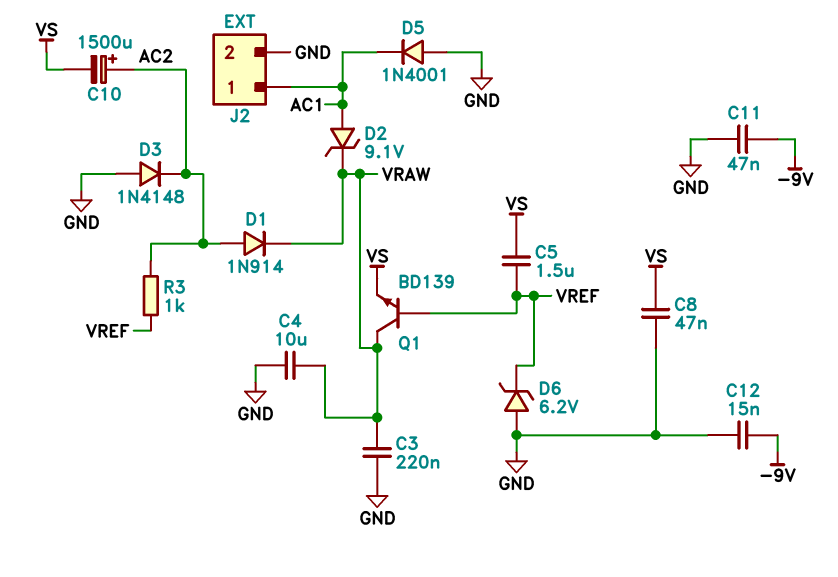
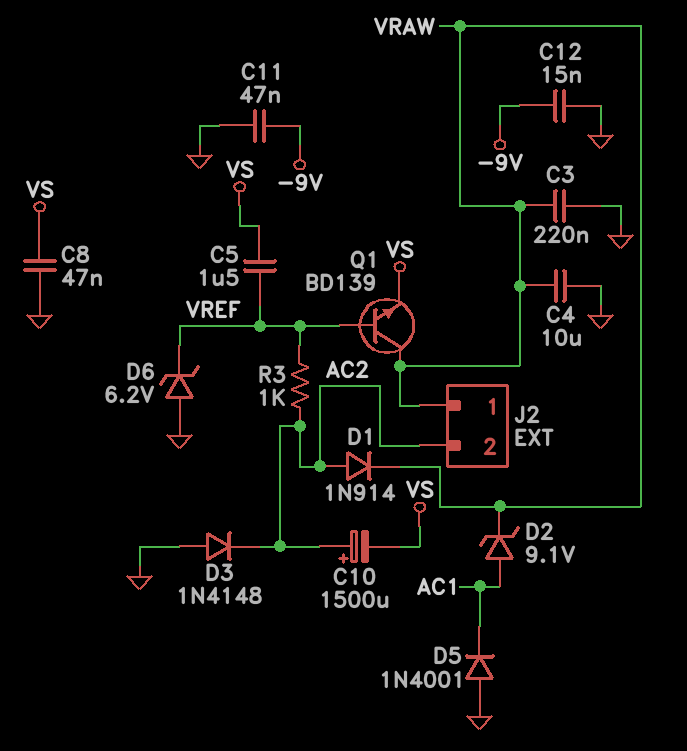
J2 pin 1: AC1 -> VRAW
J2 pin 2: GND -> AC2

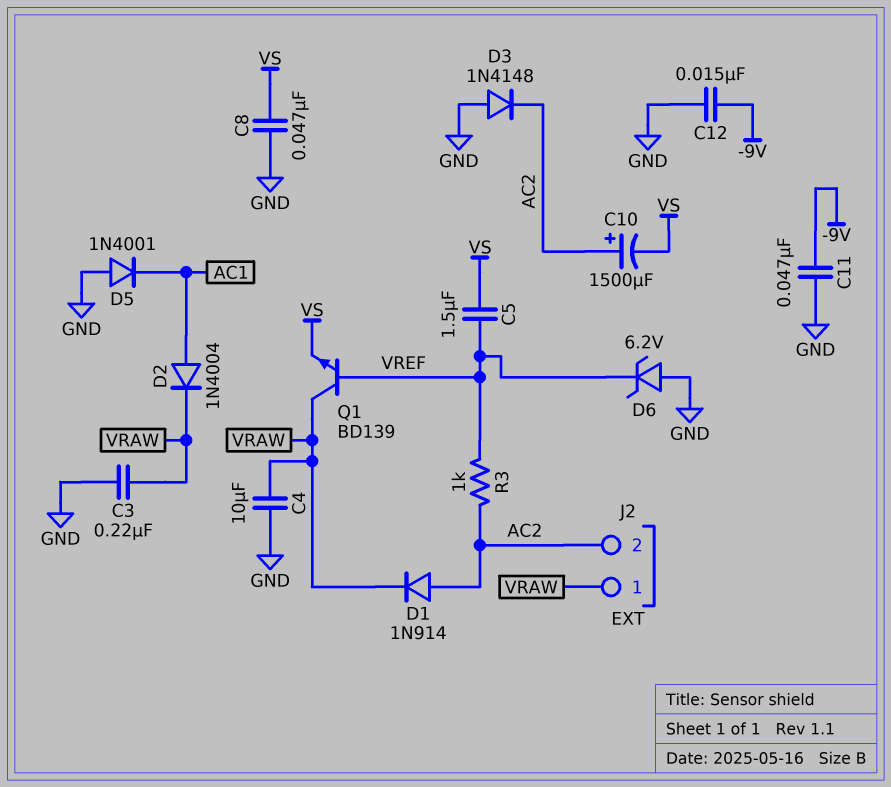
D2: zener 9.1V (A AC1, K VRAW) -> diode 1N4004 (A AC1, K VRAW)

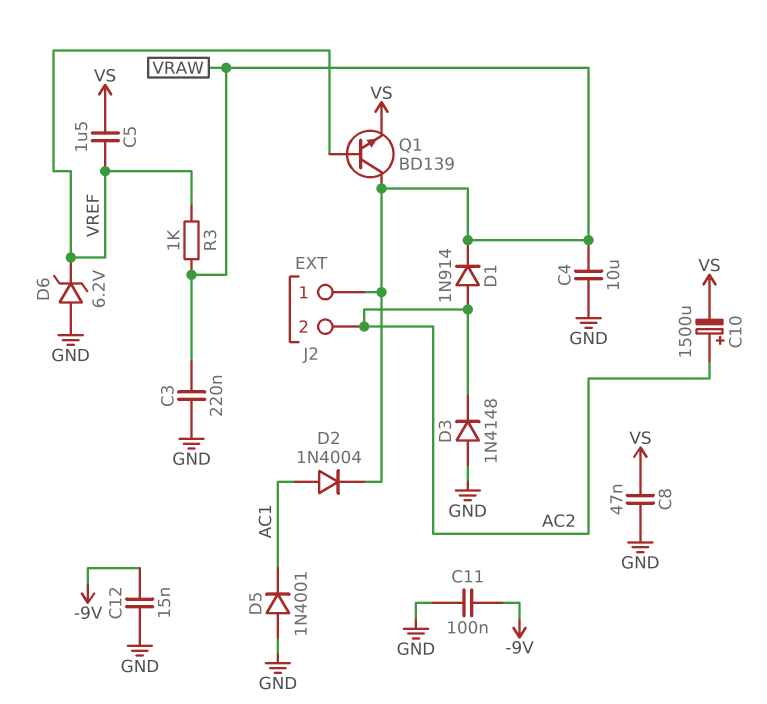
C11: 47nF (-9V, GND) -> 100nF (-9V, GND)
R3: 1k (AC2, VREF) -> 1k (VRAW, VREF)

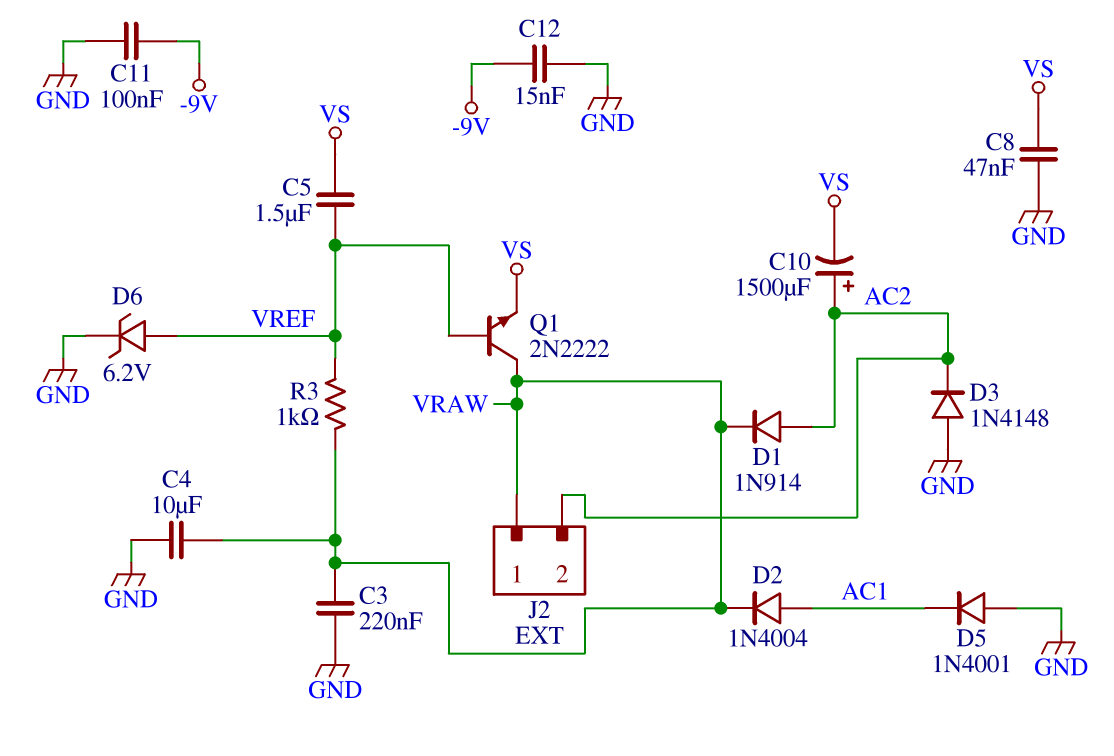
D6: zener 6.2V (A GND, K VREF) -> zener 6.2V (A VREF, K GND)
Q1: NPN BD139 (B VREF, C VRAW, E VS) -> NPN 2N2222 (B VREF, C VRAW, E VS)

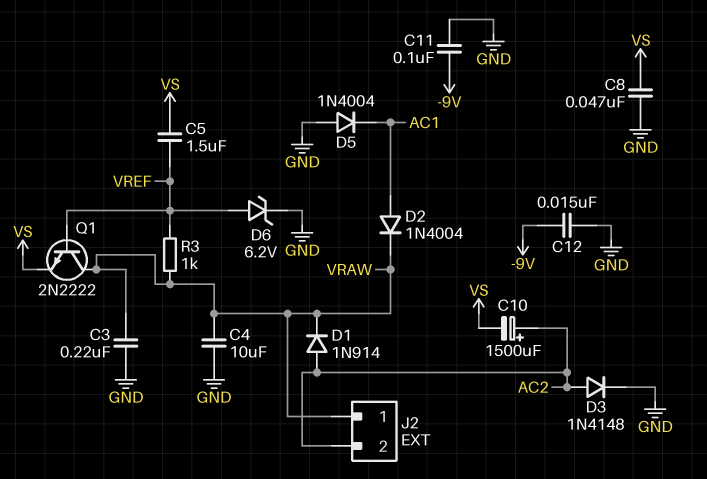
D3: diode 1N4148 (A GND, K AC2) -> diode 1N4148 (A AC2, K GND)
D5: diode 1N4001 (A GND, K AC1) -> diode 1N4004 (A GND, K AC1)

